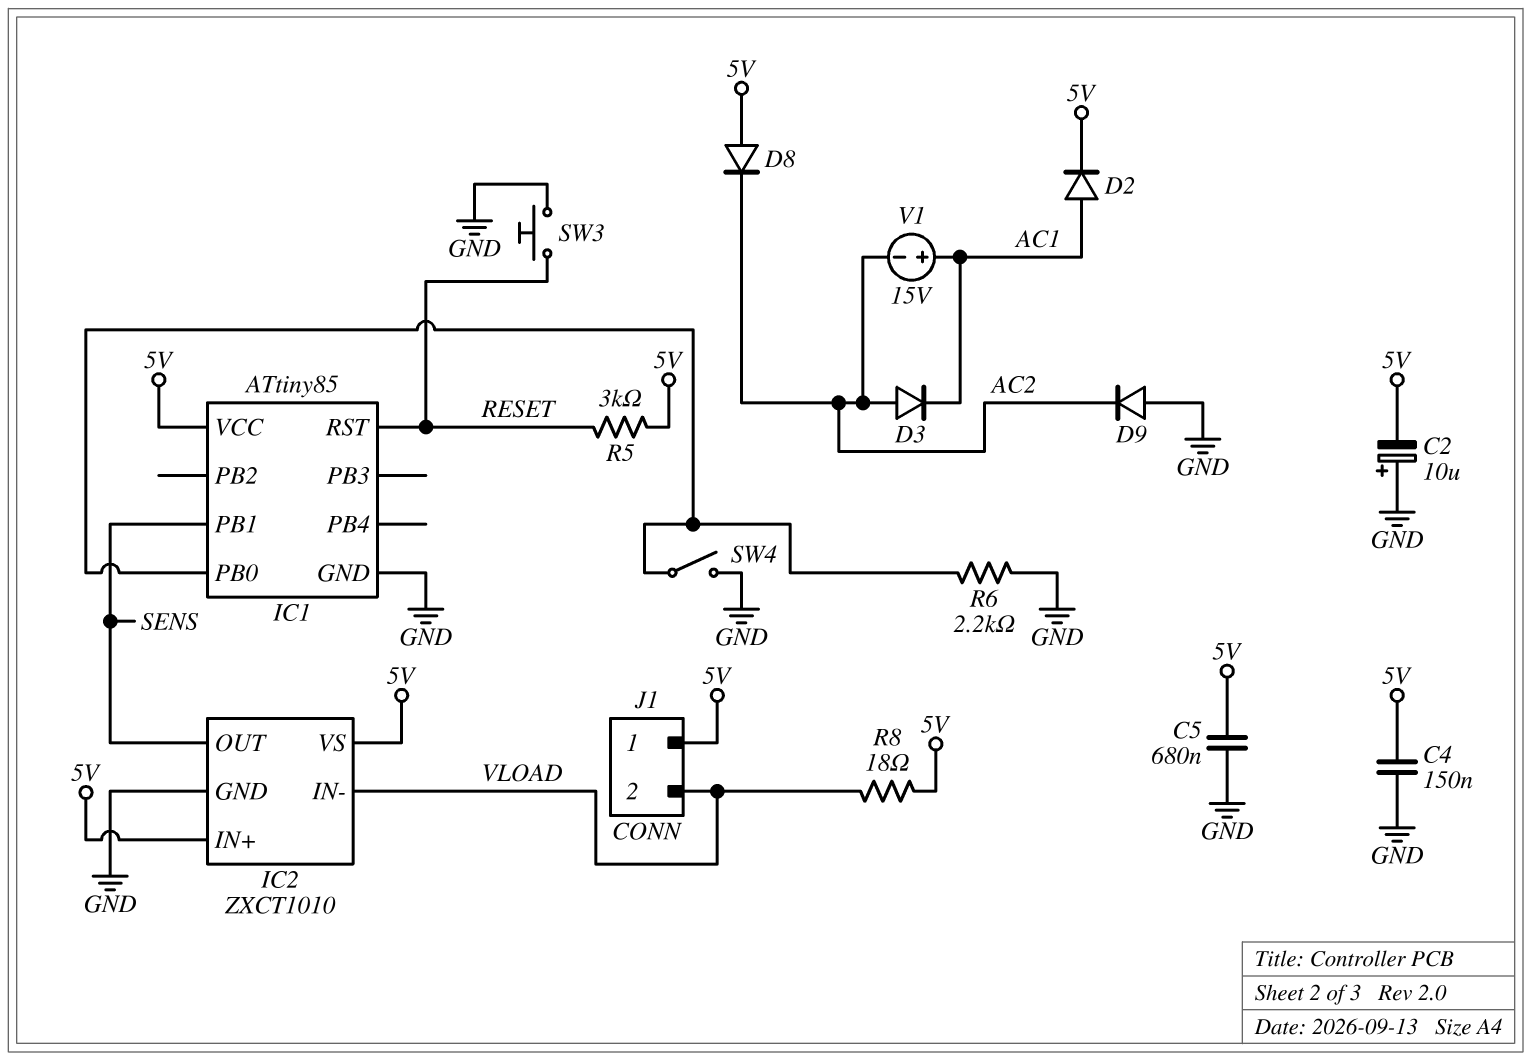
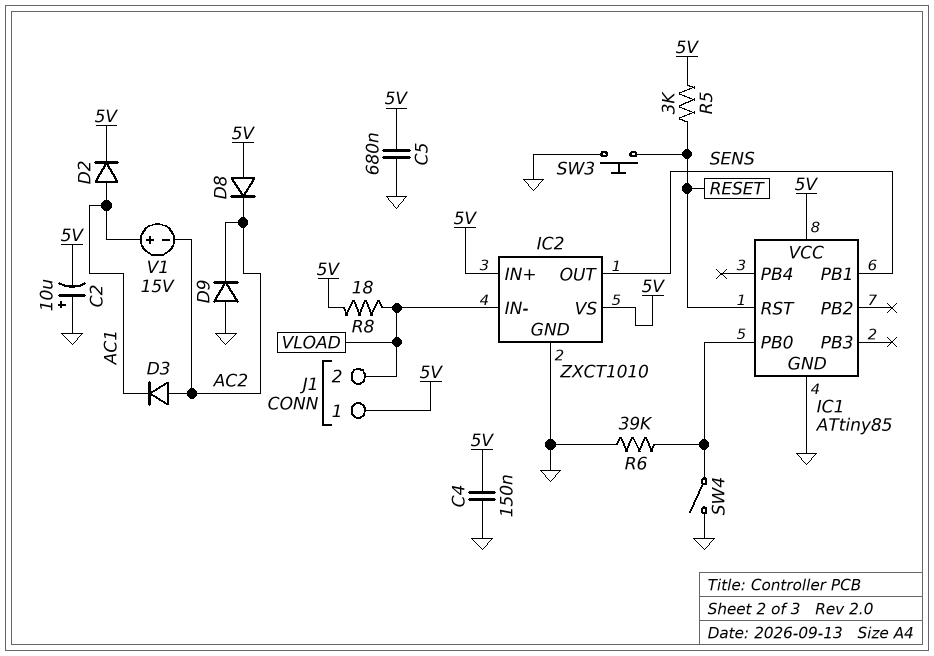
R6: 2.2k (GND, IC1/PB0) -> 39k (GND, IC1/PB0)

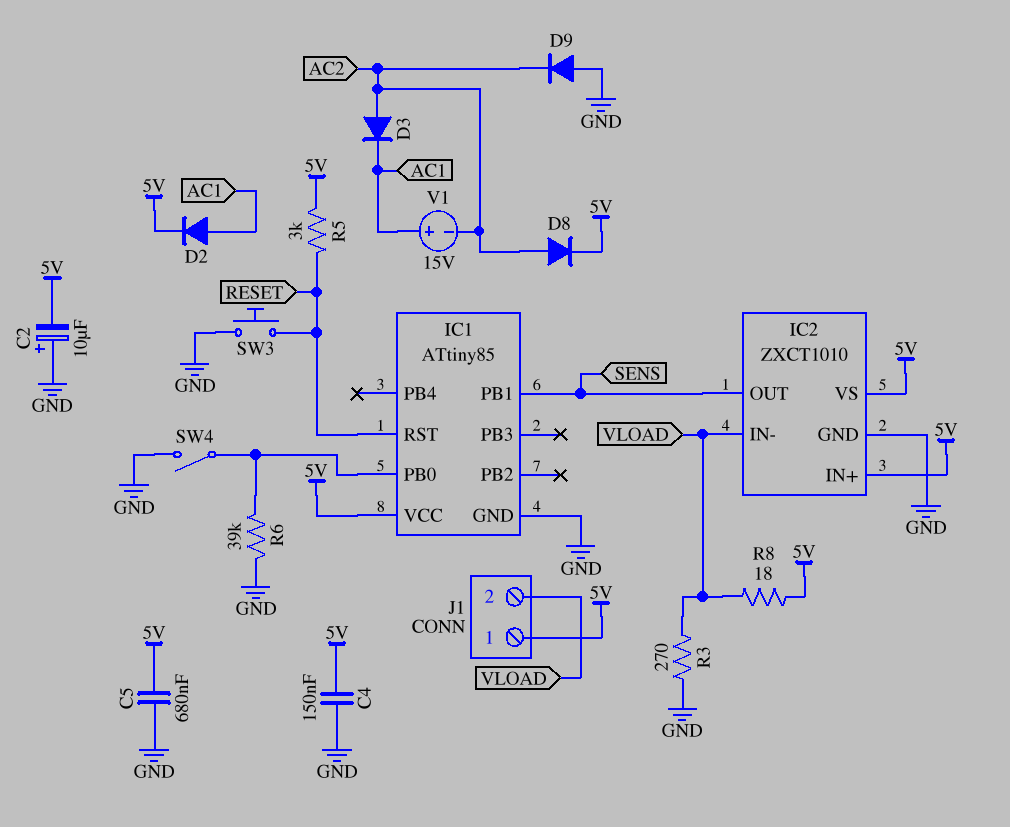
D8: diode (A 5V, K AC2) -> diode (A AC2, K 5V)
R3: none -> 270 (GND, VLOAD)

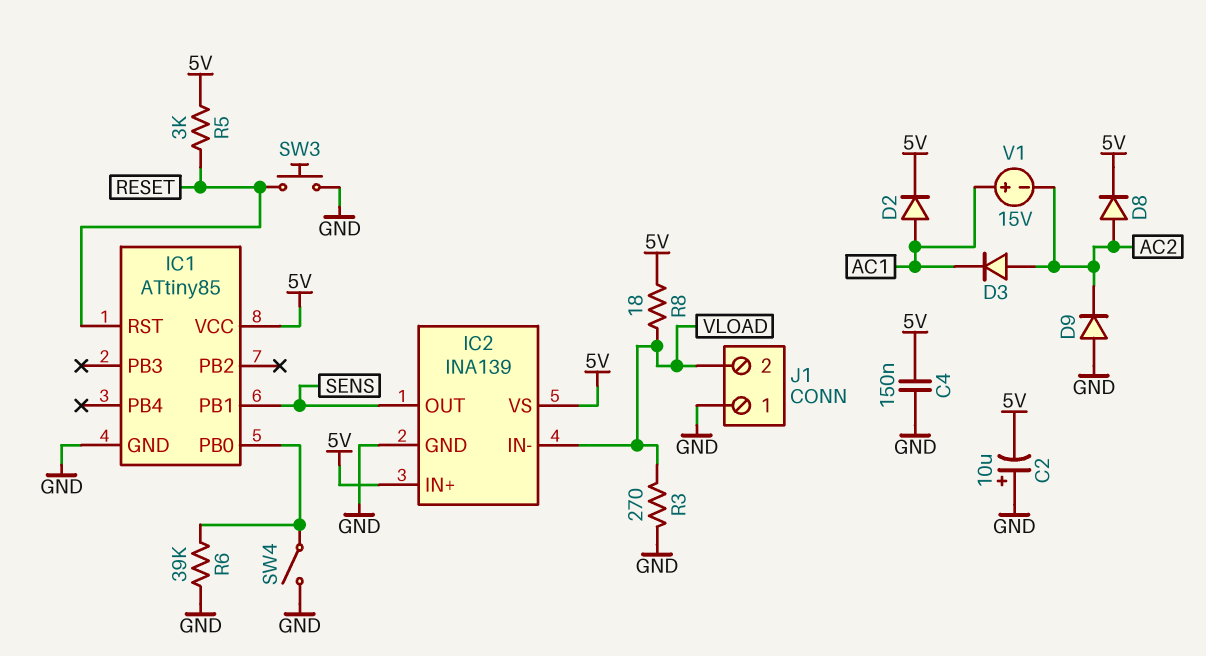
C5: 680nF (5V, GND) -> none
IC2: ZXCT1010 -> INA139
J1 pin 1: 5V -> GND

